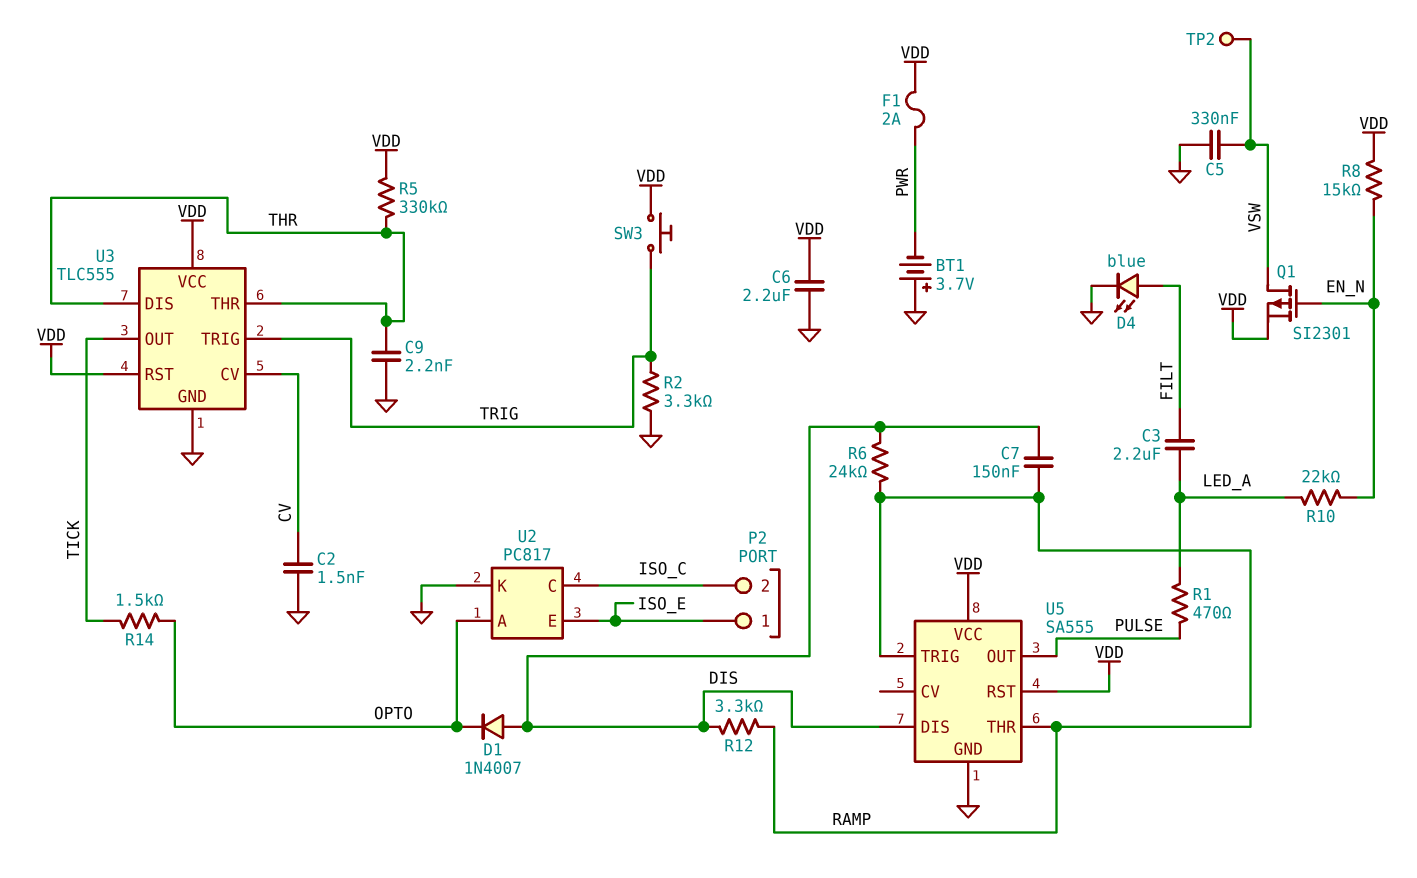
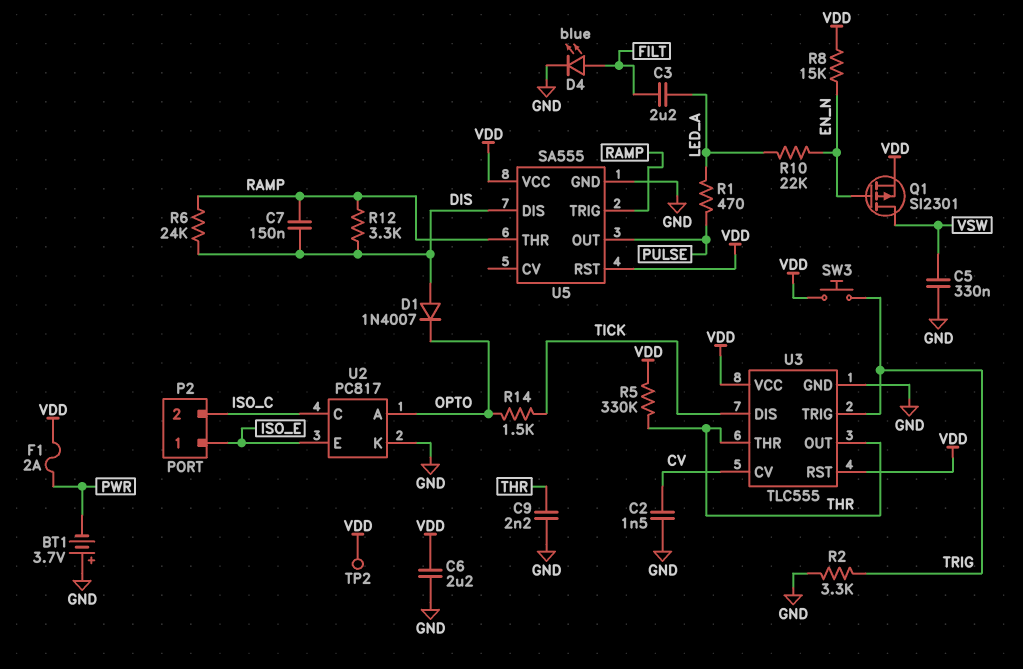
TP2: test point (VSW) -> test point (VDD)
U3 pin DIS: THR -> TICK
U3 pin OUT: TICK -> THR

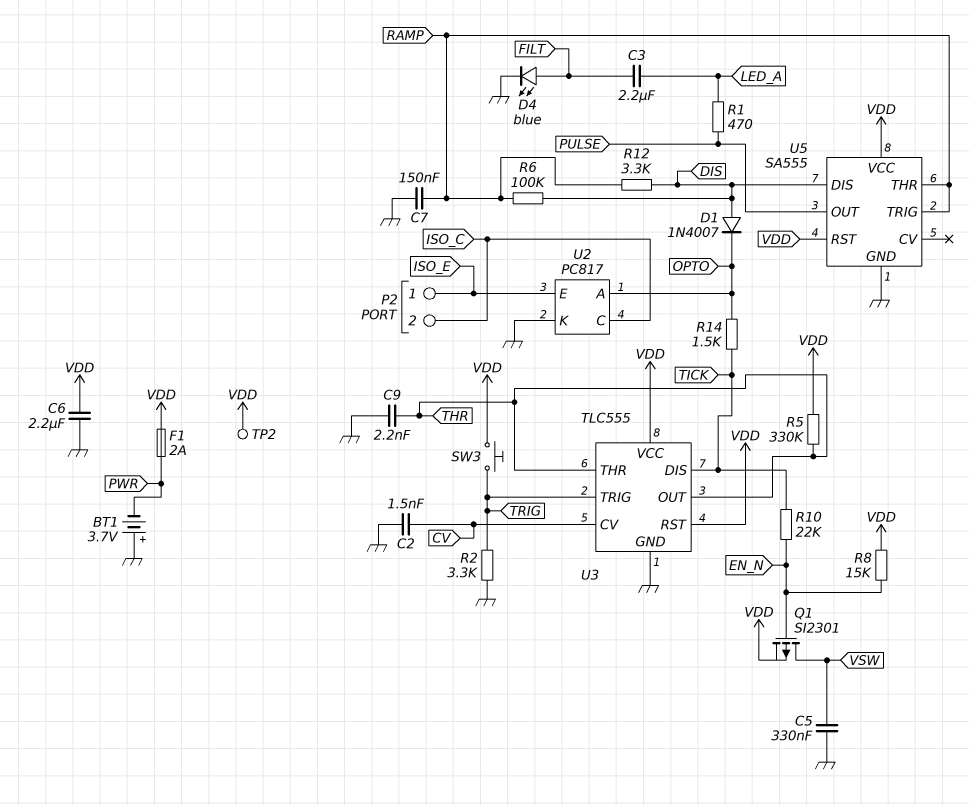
C7: 150nF (DIS, RAMP) -> 150nF (GND, RAMP)
R6: 24k (DIS, RAMP) -> 100k (DIS, RAMP)
R10: 22k (EN_N, LED_A) -> 22k (EN_N, TICK)

